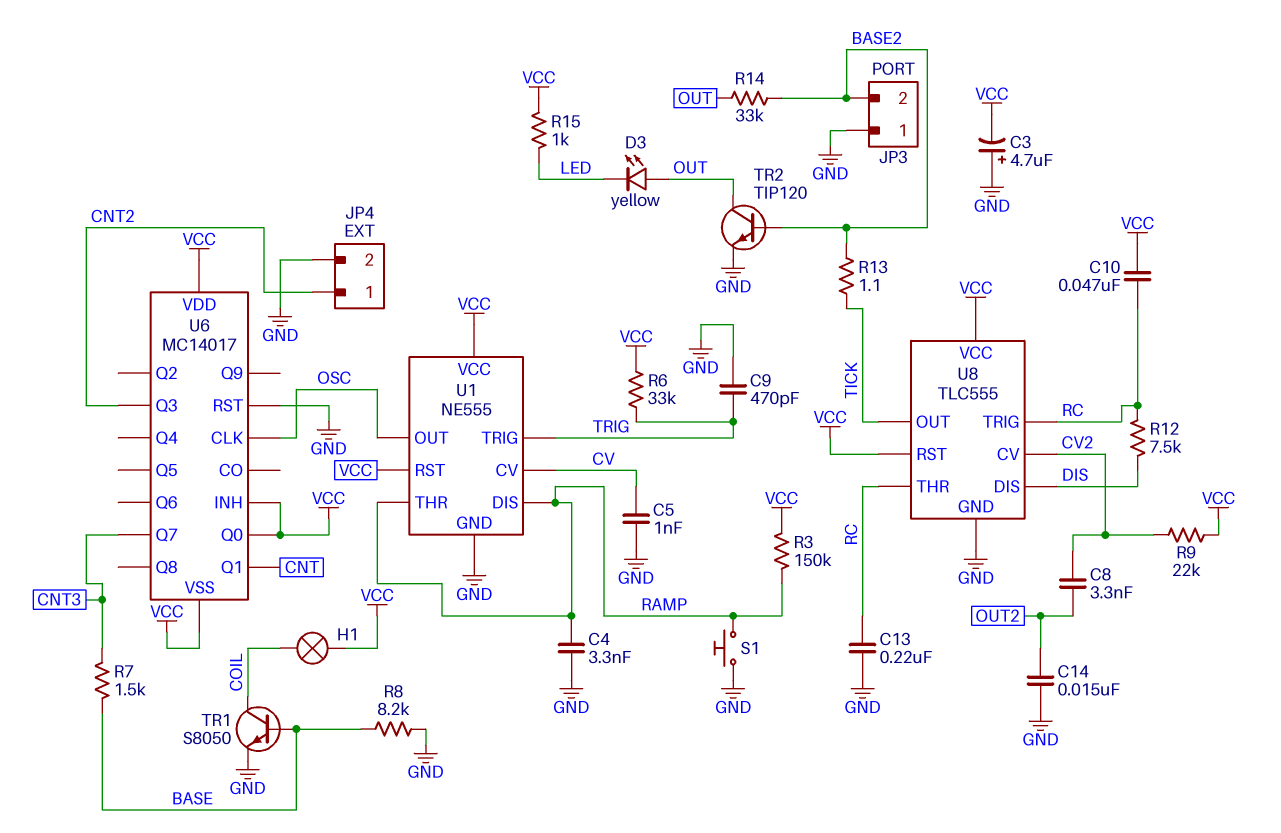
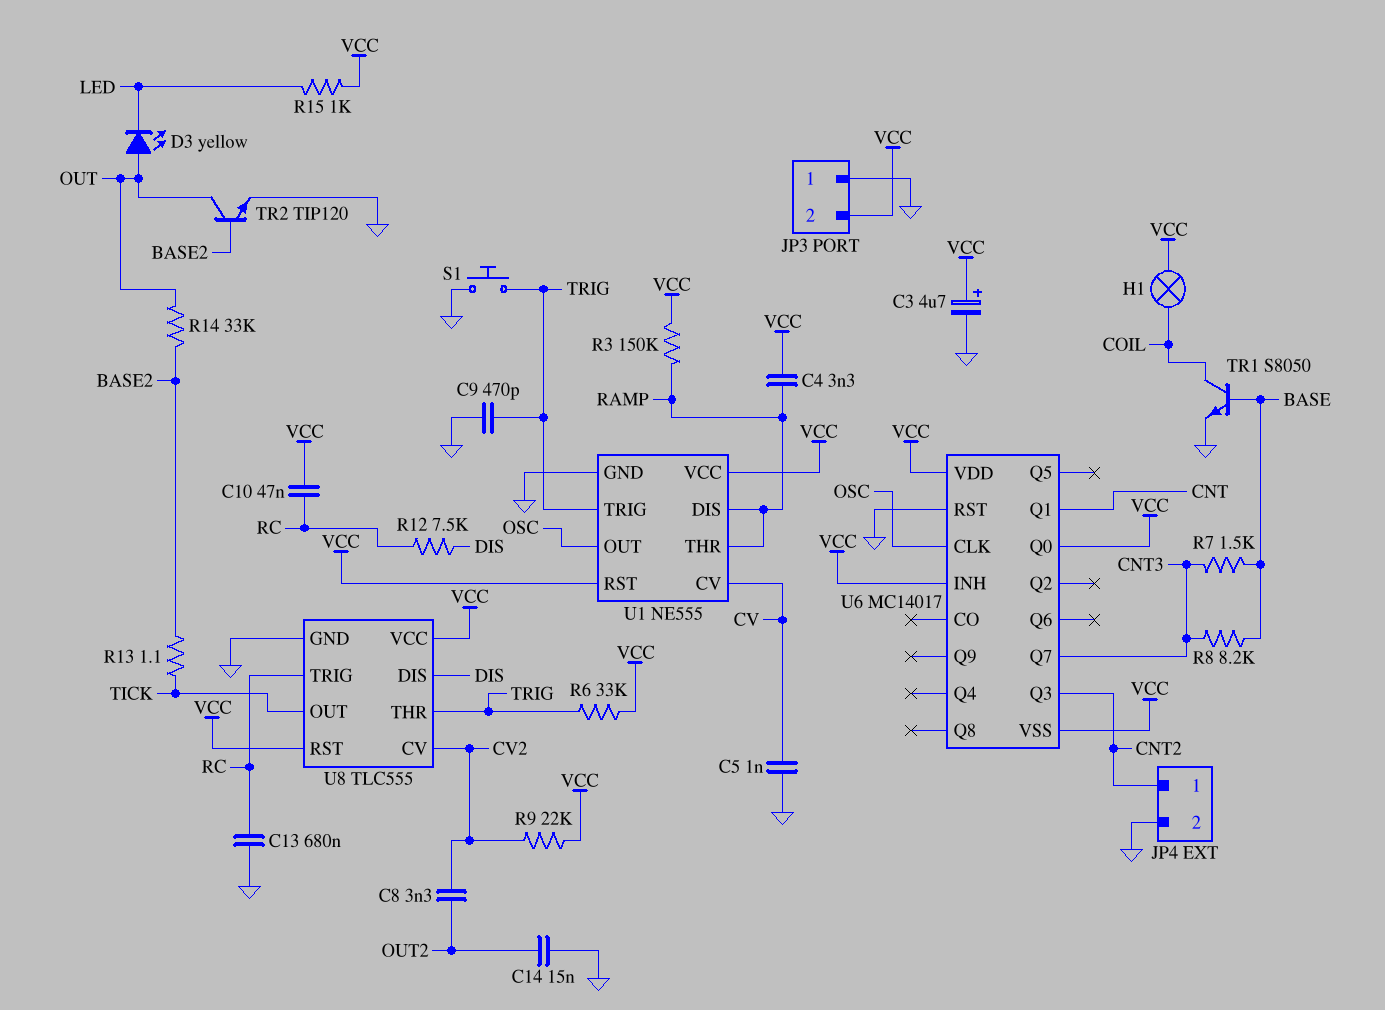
C3: 4.7uF (plus GND, minus VCC) -> 4.7uF (plus VCC, minus GND)
C4: 3.3nF (GND, RAMP) -> 3.3nF (RAMP, VCC)
C13: 220nF (GND, RC) -> 680nF (GND, RC)
JP3 pin 2: BASE2 -> VCC
R8: 8.2k (BASE, GND) -> 8.2k (BASE, CNT3)
S1: button (GND, RAMP) -> button (GND, TRIG)
U8 pin THR: RC -> TRIG

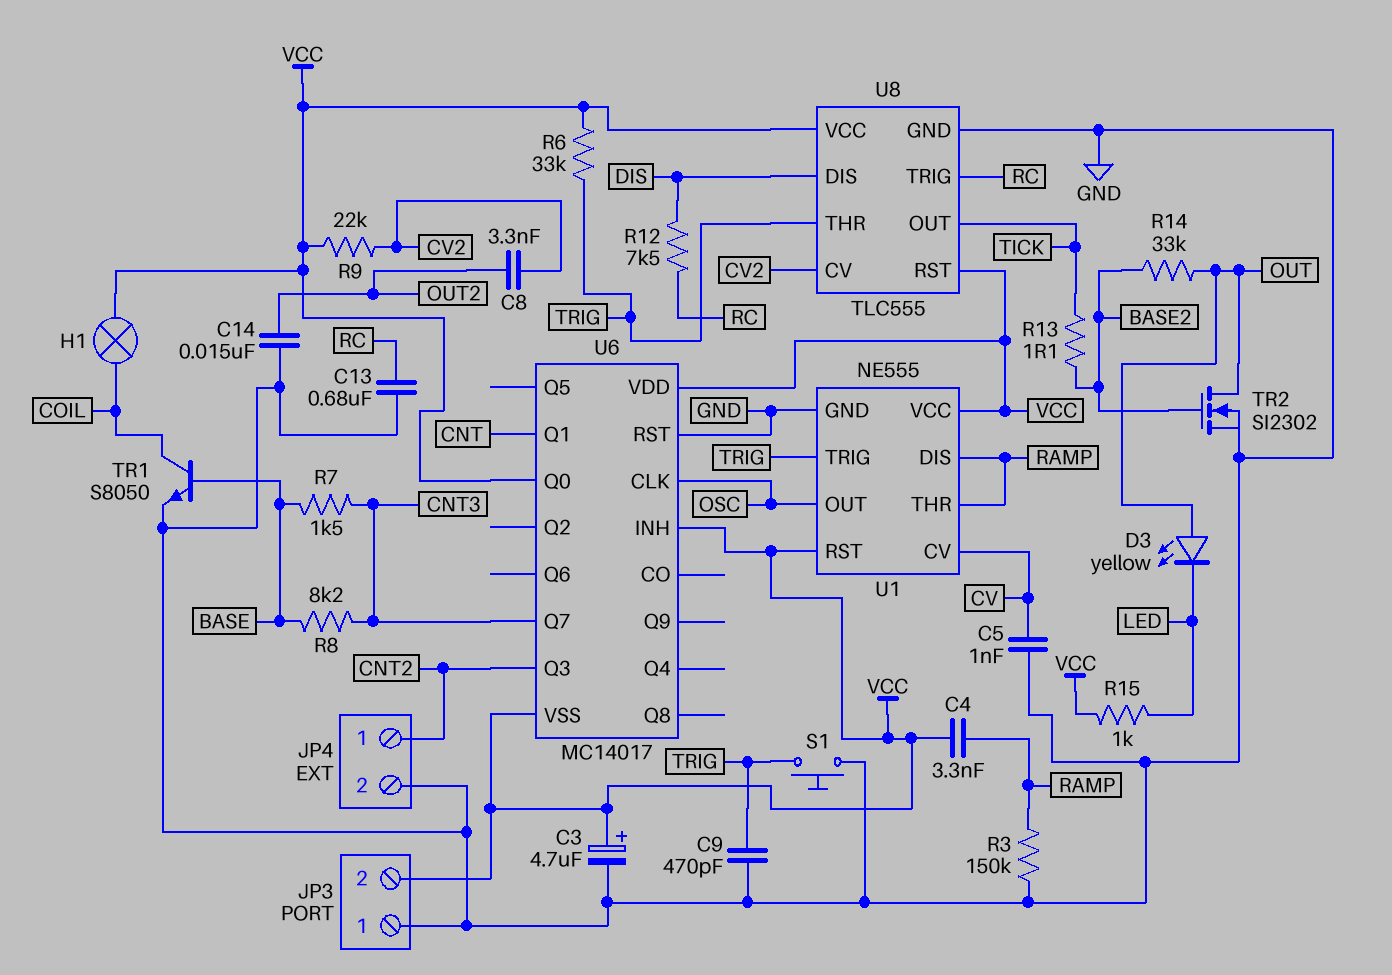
C10: 47nF (RC, VCC) -> none
R3: 150k (RAMP, VCC) -> 150k (GND, RAMP)
TR2: NPN TIP120 (B BASE2, C OUT, E GND) -> NMOS SI2302 (G BASE2, D OUT, S GND)

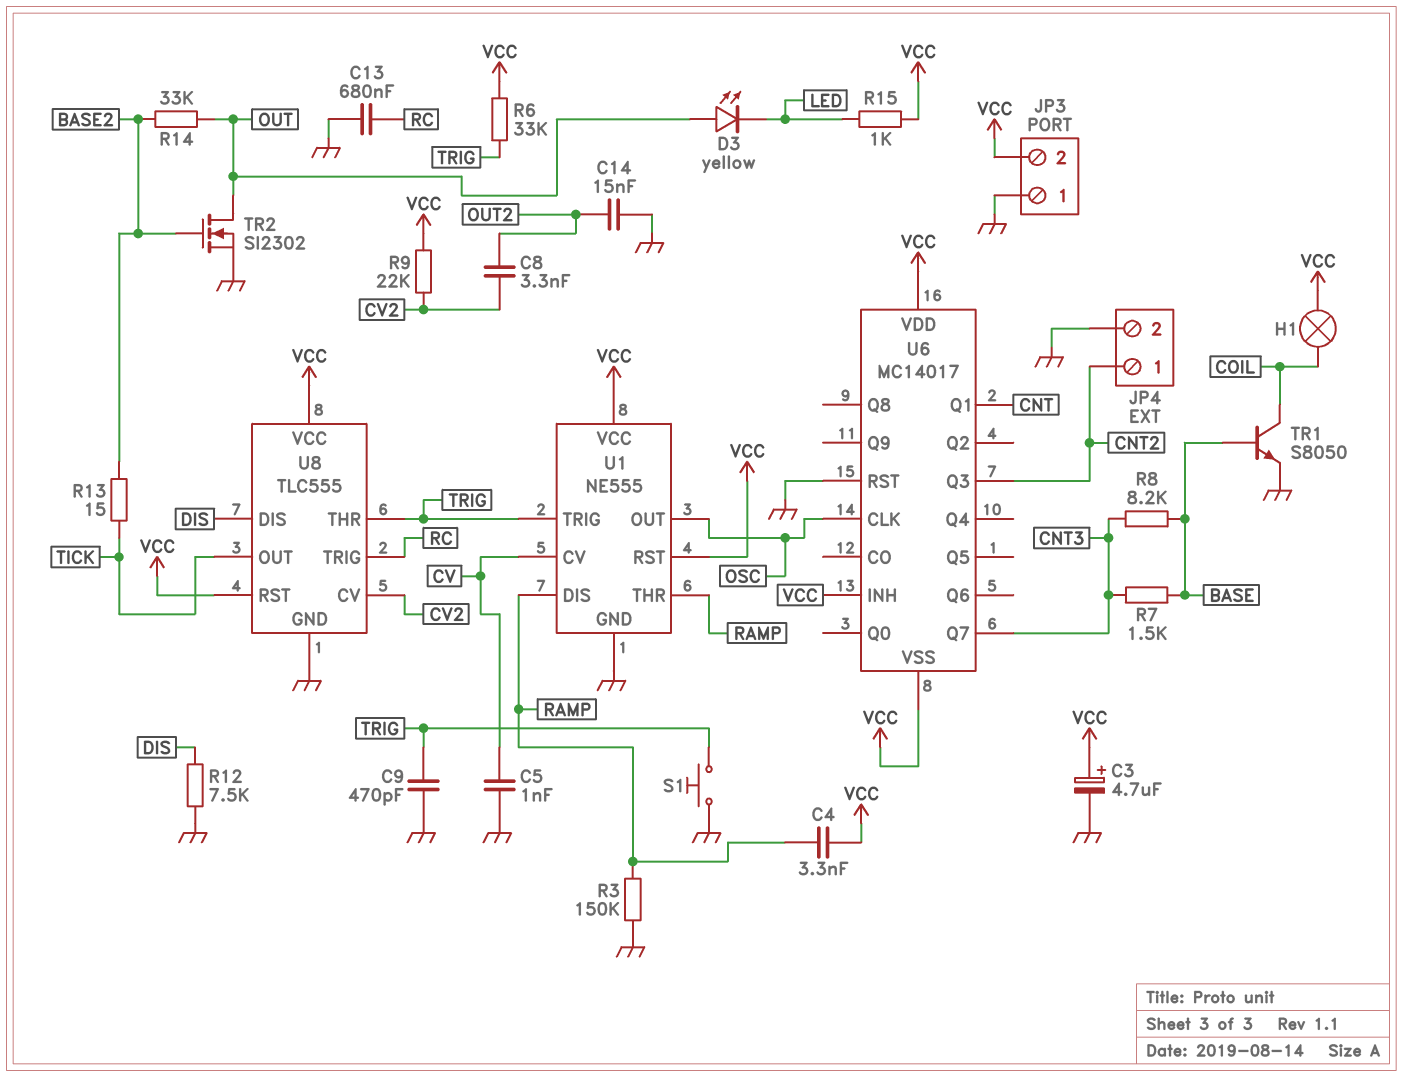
R12: 7.5k (DIS, RC) -> 7.5k (DIS, GND)
R13: 1.1 (BASE2, TICK) -> 15 (BASE2, TICK)
U6 pin Q0: VCC -> none

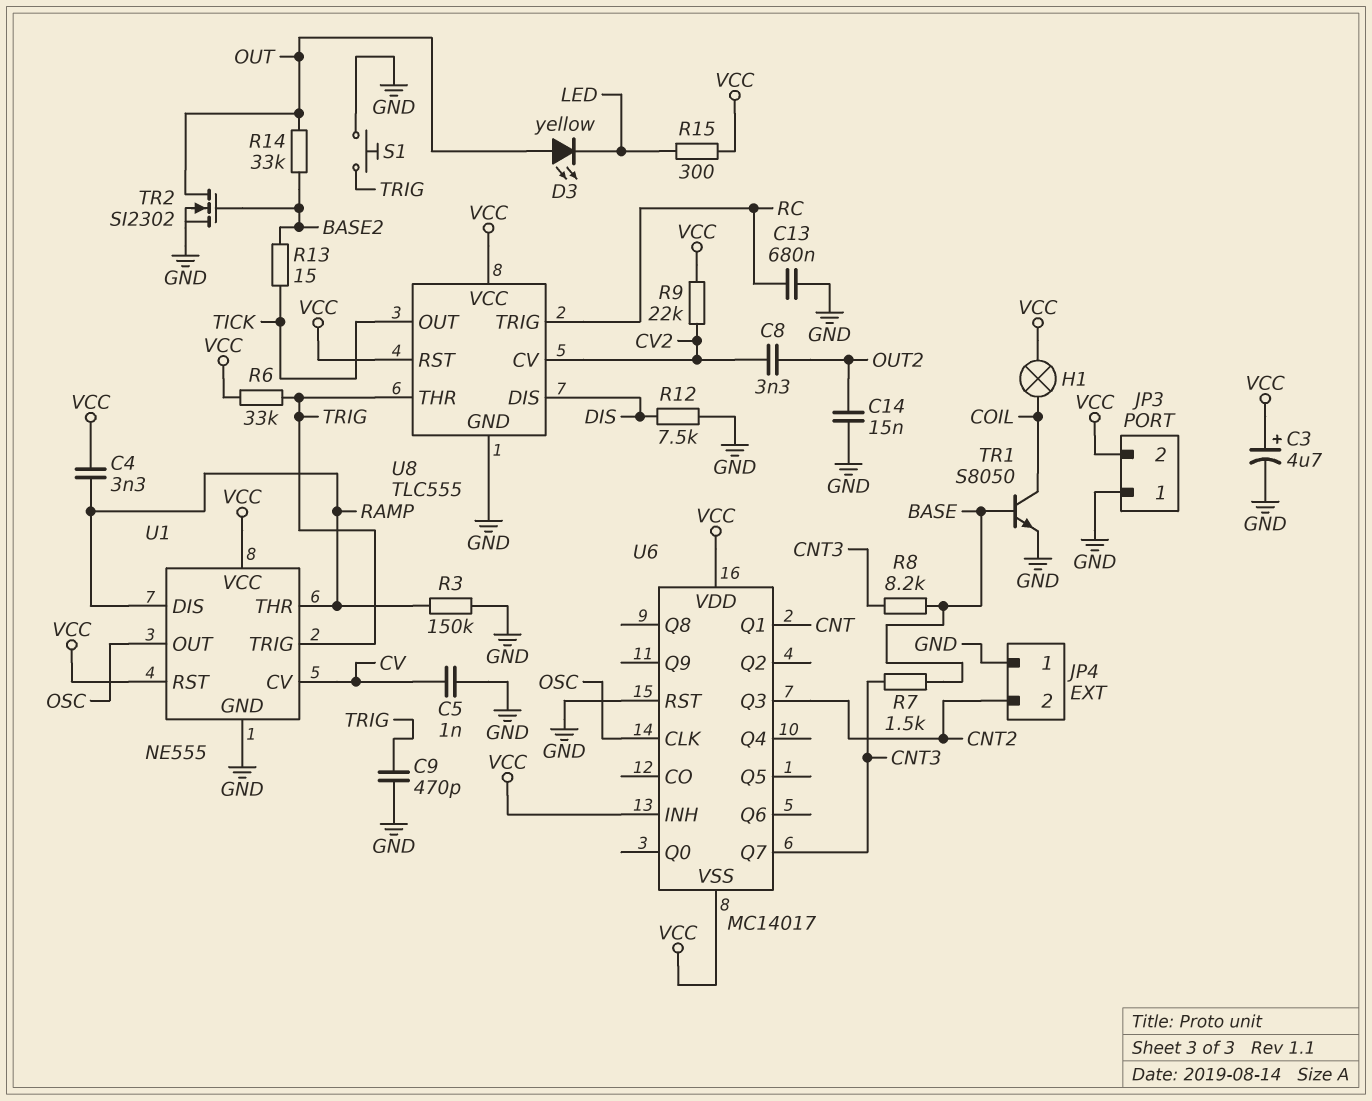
JP4 pin 1: CNT2 -> GND
JP4 pin 2: GND -> CNT2
R15: 1k (LED, VCC) -> 300 (LED, VCC)

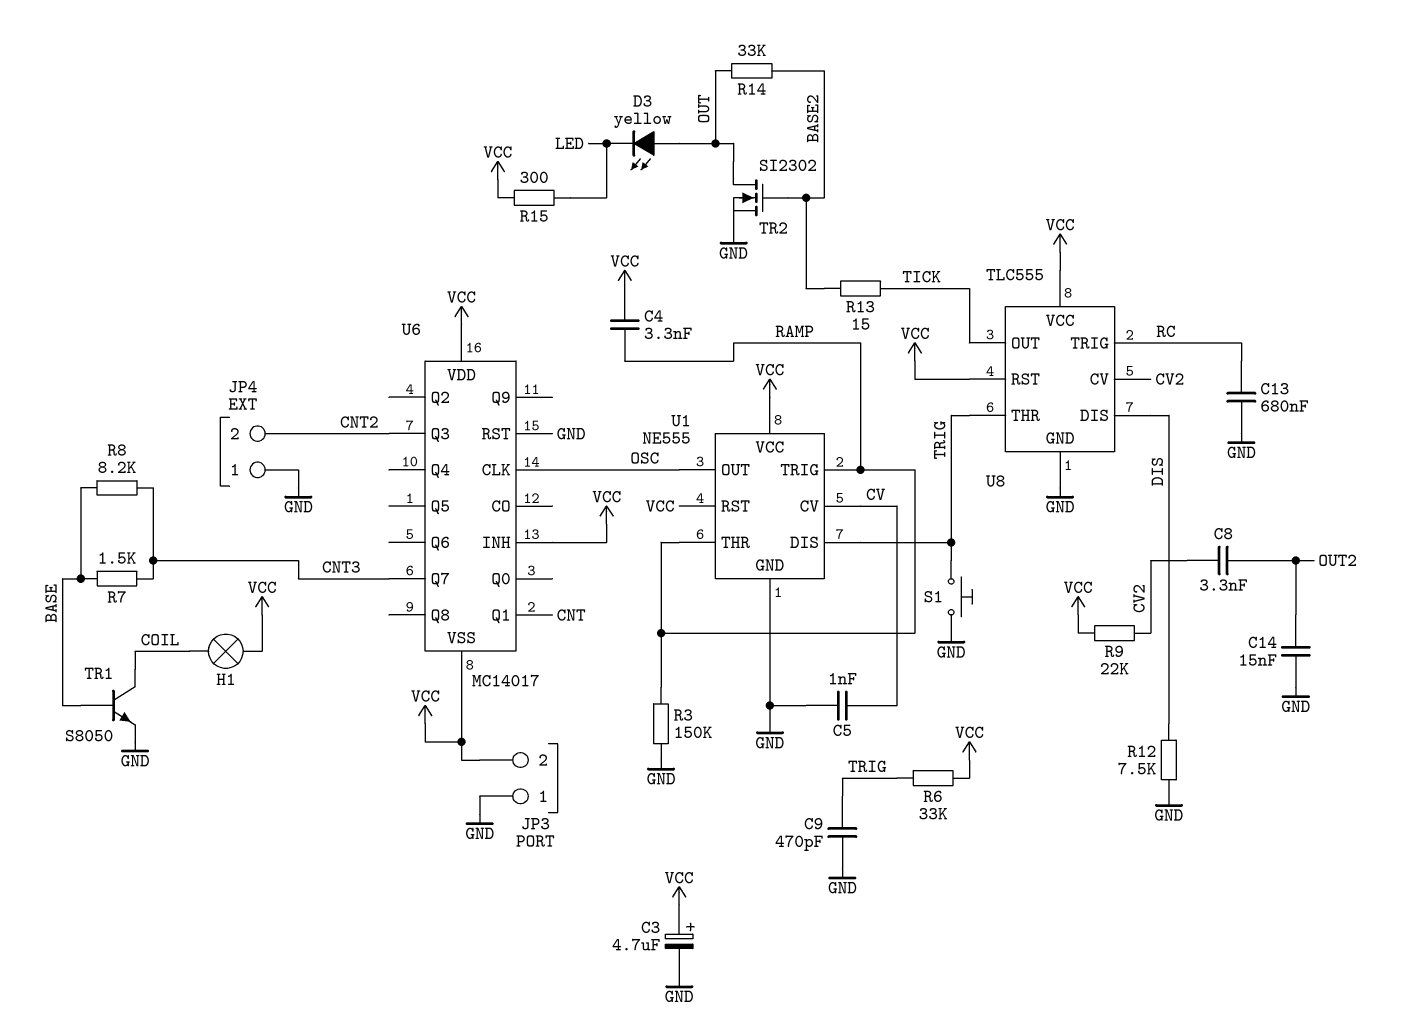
U1 pin DIS: RAMP -> TRIG
U1 pin TRIG: TRIG -> RAMP

